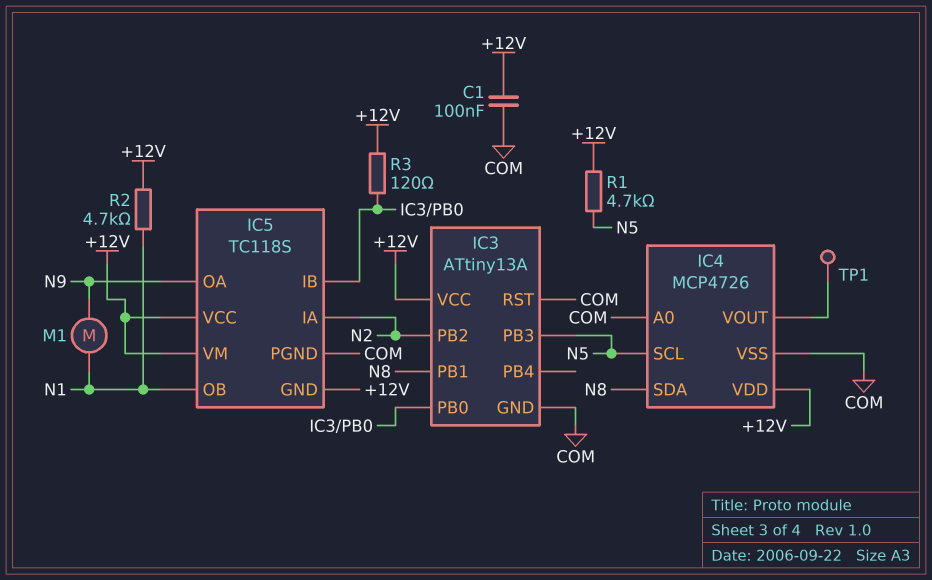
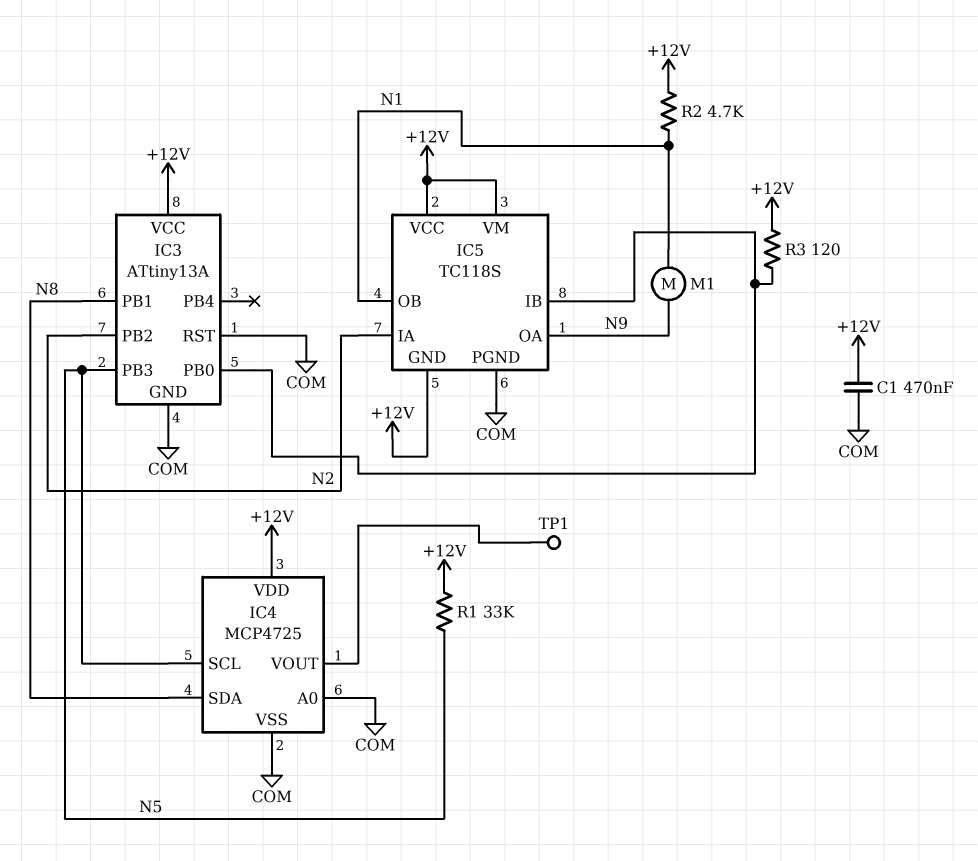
C1: 100nF (+12V, COM) -> 470nF (+12V, COM)
IC4: MCP4726 -> MCP4725
R1: 4.7k (+12V, N5) -> 33k (+12V, N5)

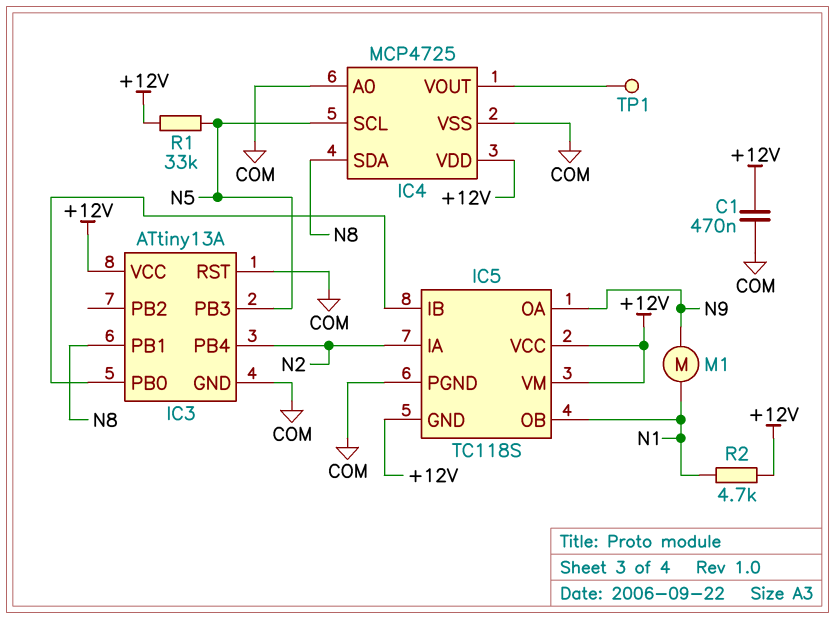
IC3 pin PB2: N2 -> none
IC3 pin PB4: none -> N2
R3: 120 (+12V, IC3/PB0) -> none

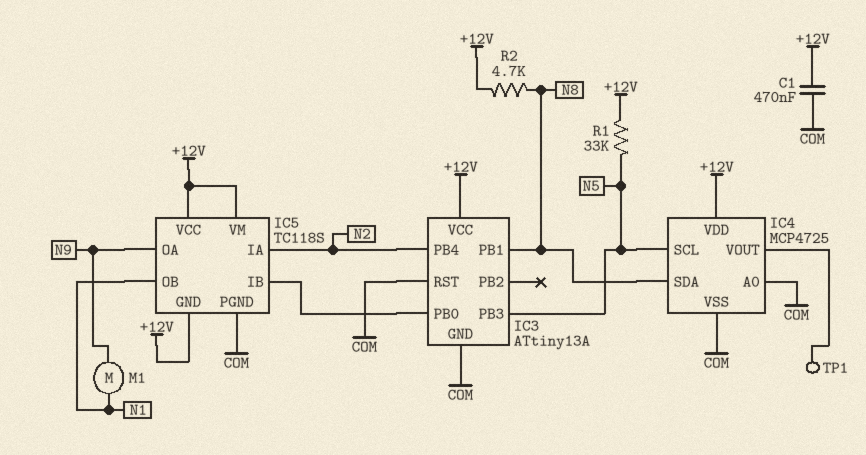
R2: 4.7k (+12V, N1) -> 4.7k (+12V, N8)

